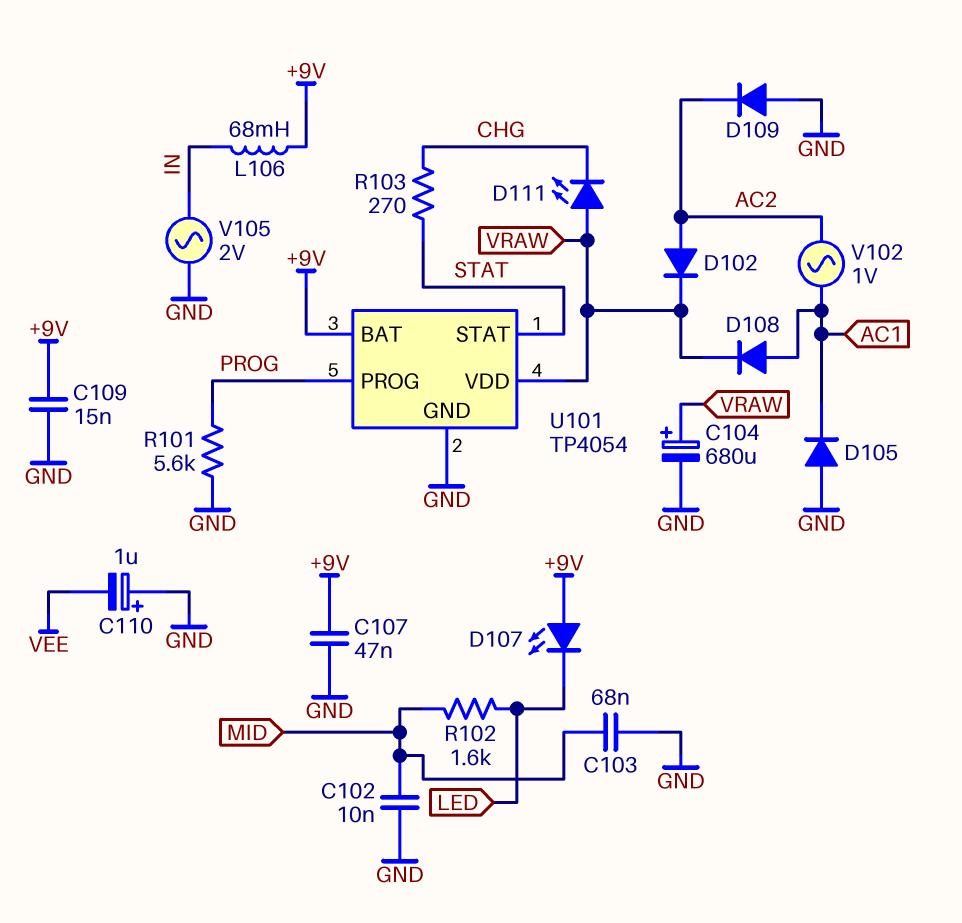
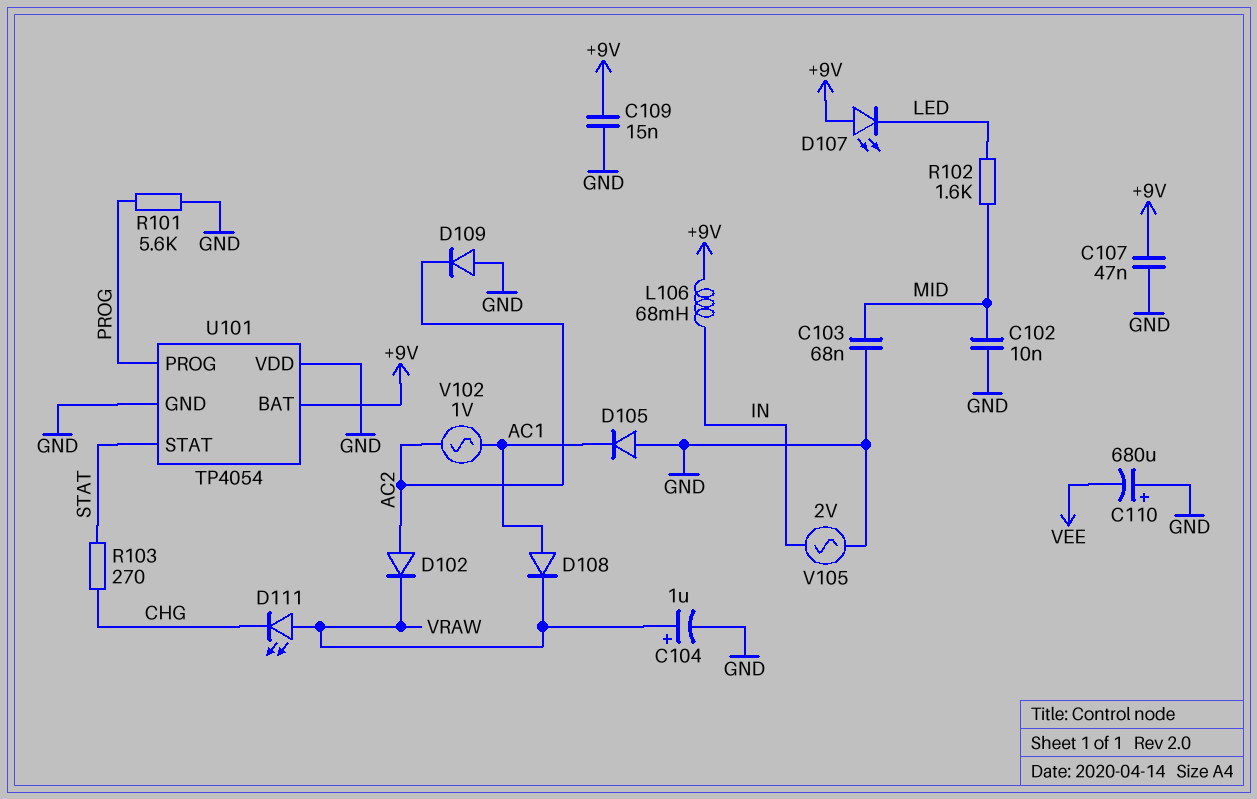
C104: 680uF (plus VRAW, minus GND) -> 1uF (plus VRAW, minus GND)
C110: 1uF (plus GND, minus VEE) -> 680uF (plus GND, minus VEE)
U101 pin VDD: VRAW -> GND

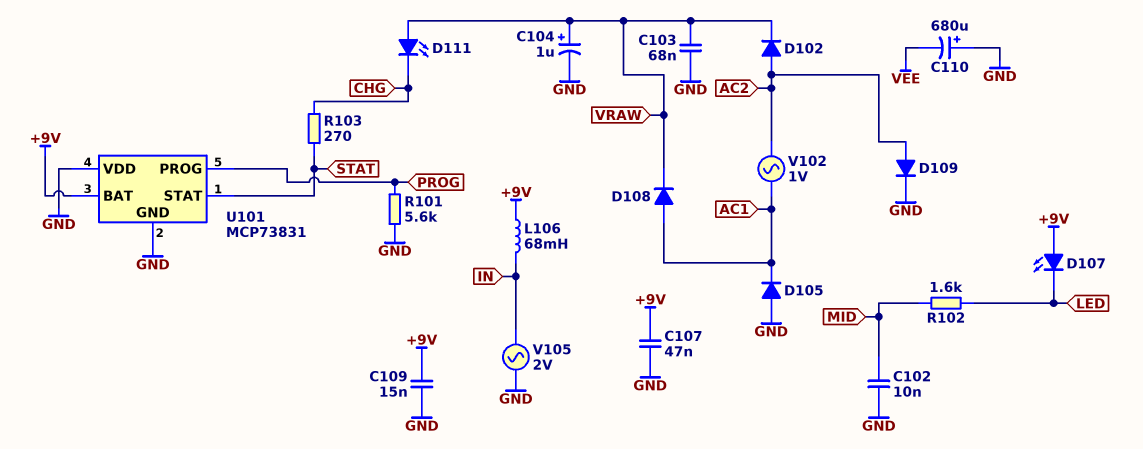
C103: 68nF (GND, MID) -> 68nF (GND, VRAW)
D109: diode (A GND, K AC2) -> diode (A AC2, K GND)
U101: TP4054 -> MCP73831

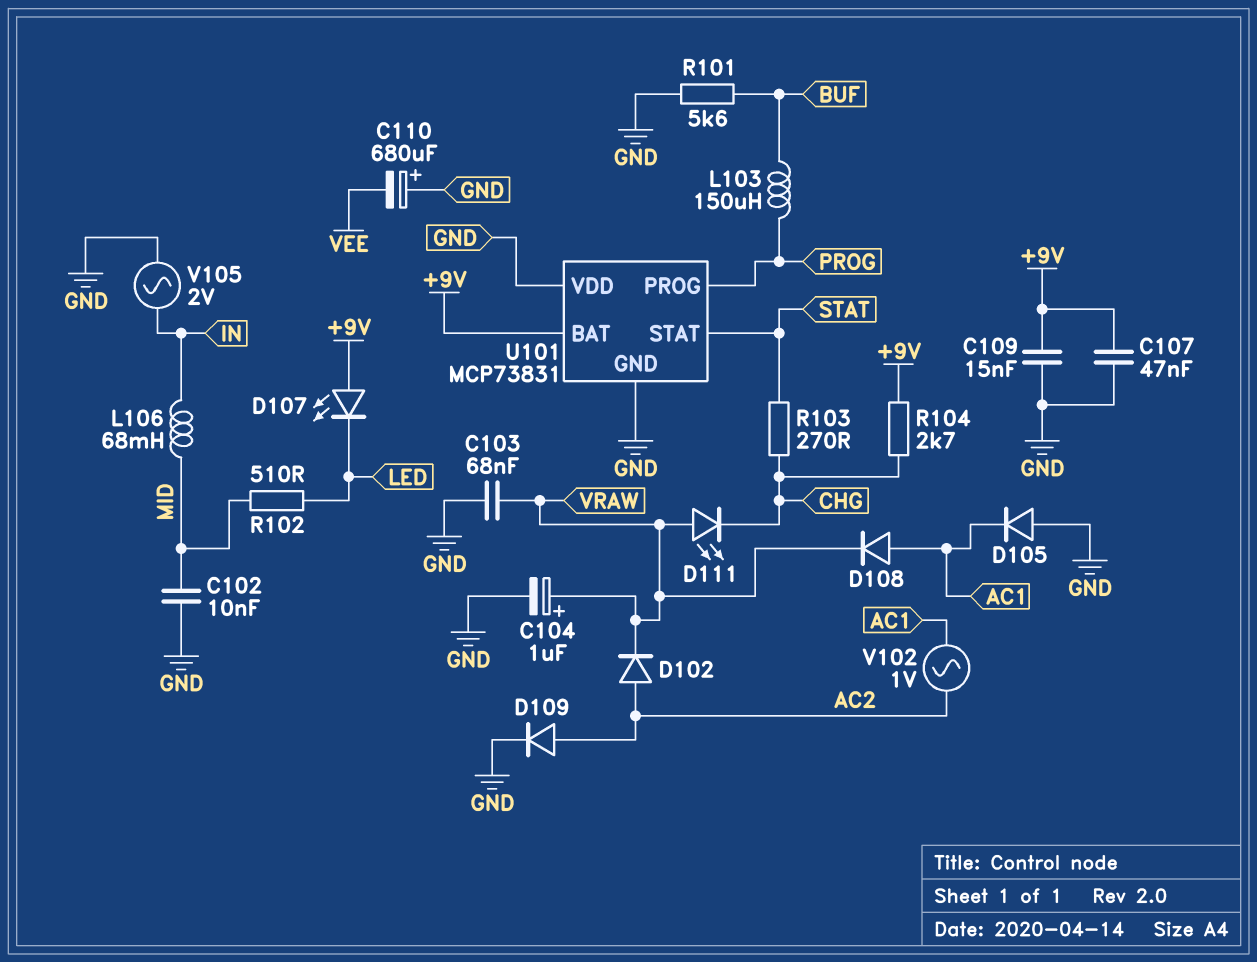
L103: none -> 150uH (BUF, PROG)
L106: 68mH (+9V, IN) -> 68mH (IN, MID)
R101: 5.6k (GND, PROG) -> 5.6k (BUF, GND)
R102: 1.6k (LED, MID) -> 510 (LED, MID)
R104: none -> 2.7k (+9V, CHG)

